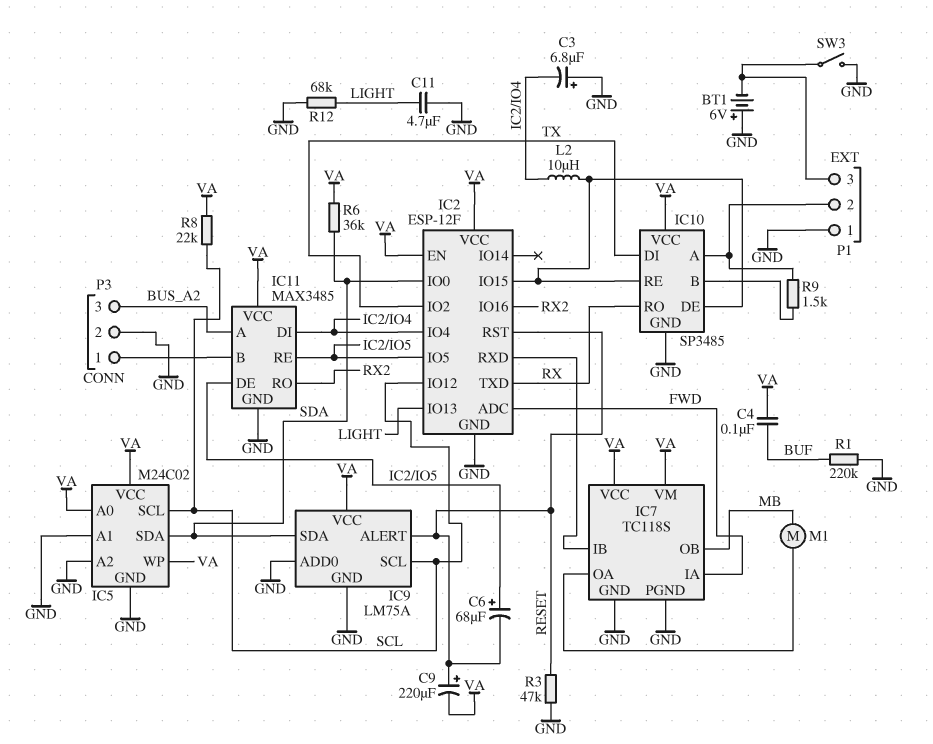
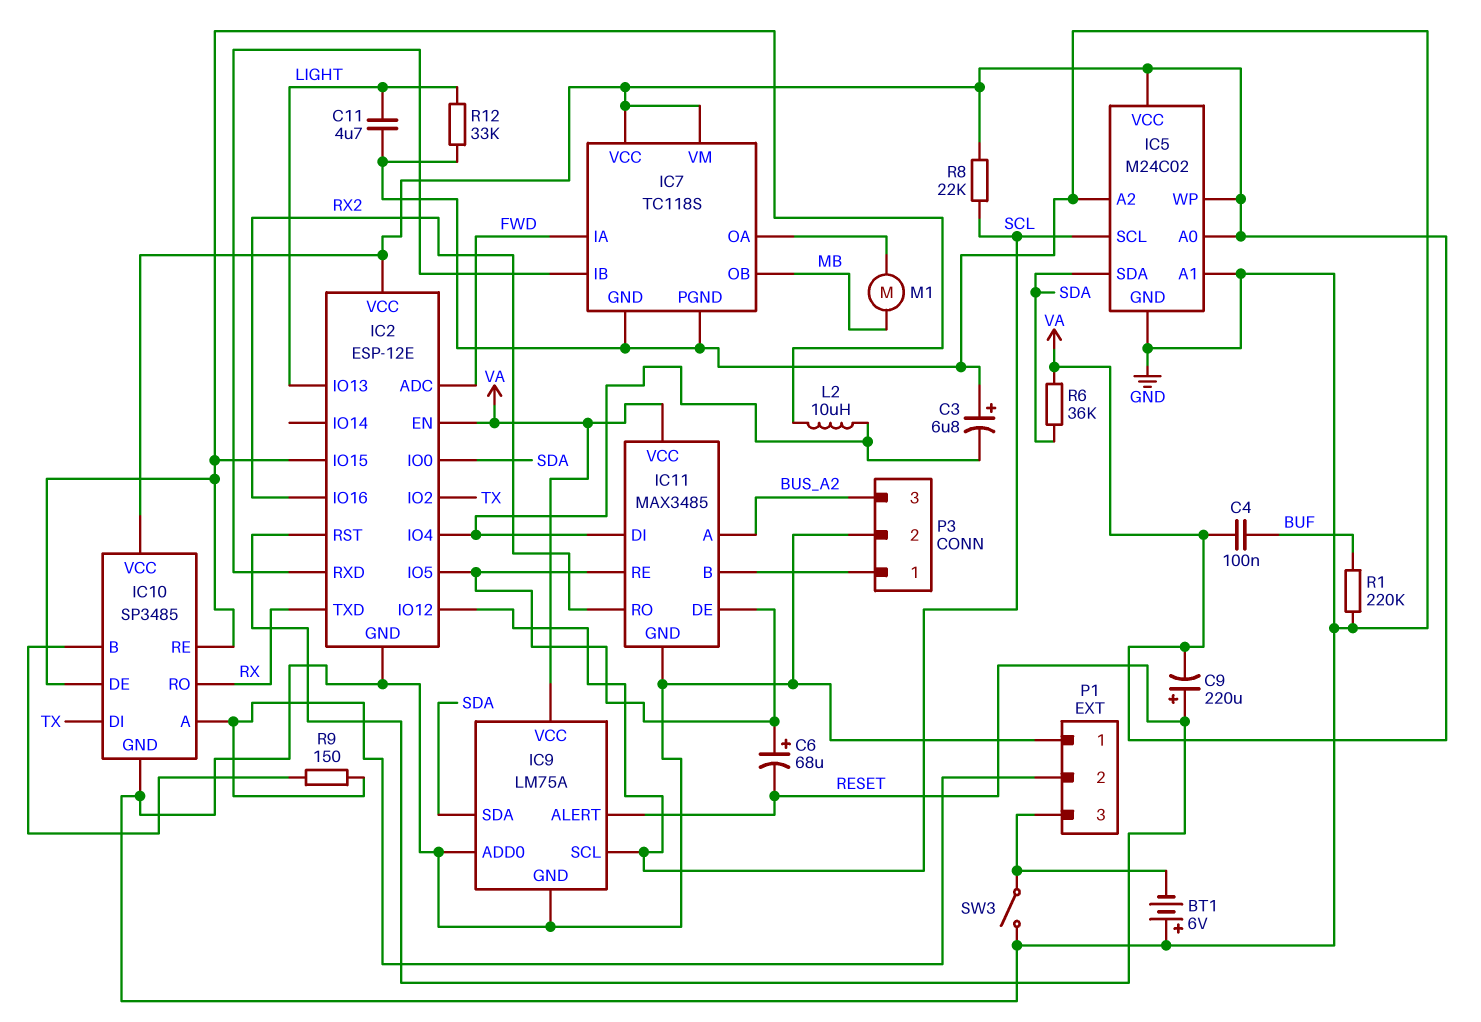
IC2: ESP-12F -> ESP-12E
R3: 47k (GND, RESET) -> none
R9: 1.5k (IC10/A, IC10/B) -> 150 (IC10/A, IC10/B)
R12: 68k (GND, LIGHT) -> 33k (GND, LIGHT)

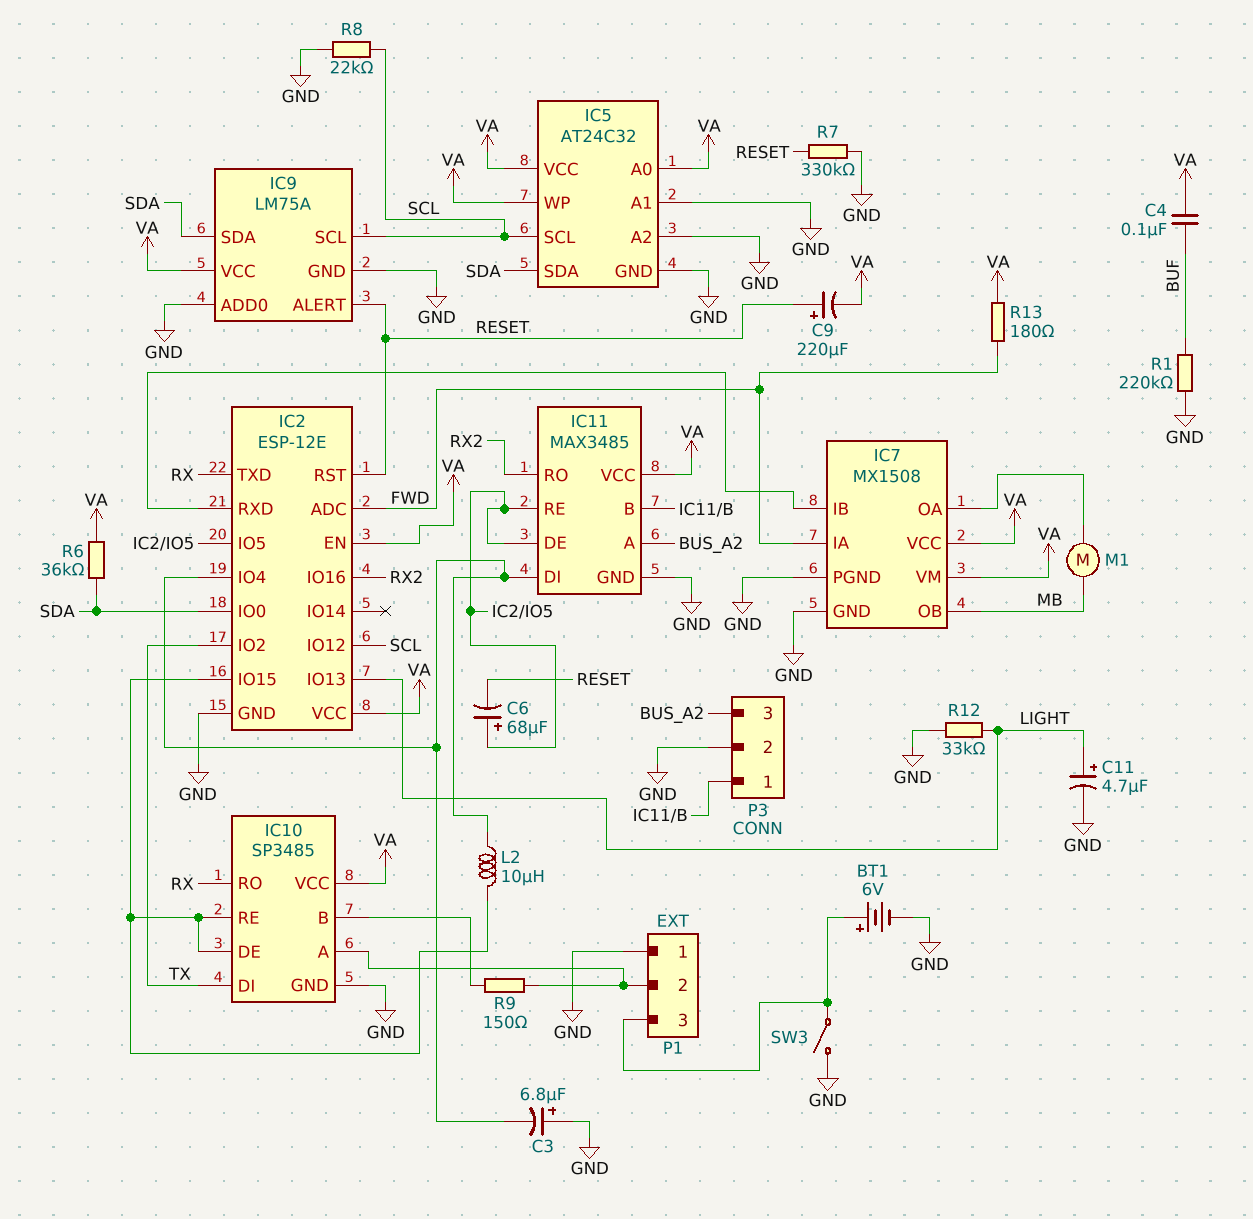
BT1: 6V (plus GND, minus P1/3) -> 6V (plus P1/3, minus GND)
C11: 4.7uF (GND, LIGHT) -> 4.7uF (plus LIGHT, minus GND)
IC5: M24C02 -> AT24C32
IC7: TC118S -> MX1508
R7: none -> 330k (GND, RESET)
R8: 22k (SCL, VA) -> 22k (GND, SCL)
R13: none -> 180 (FWD, VA)

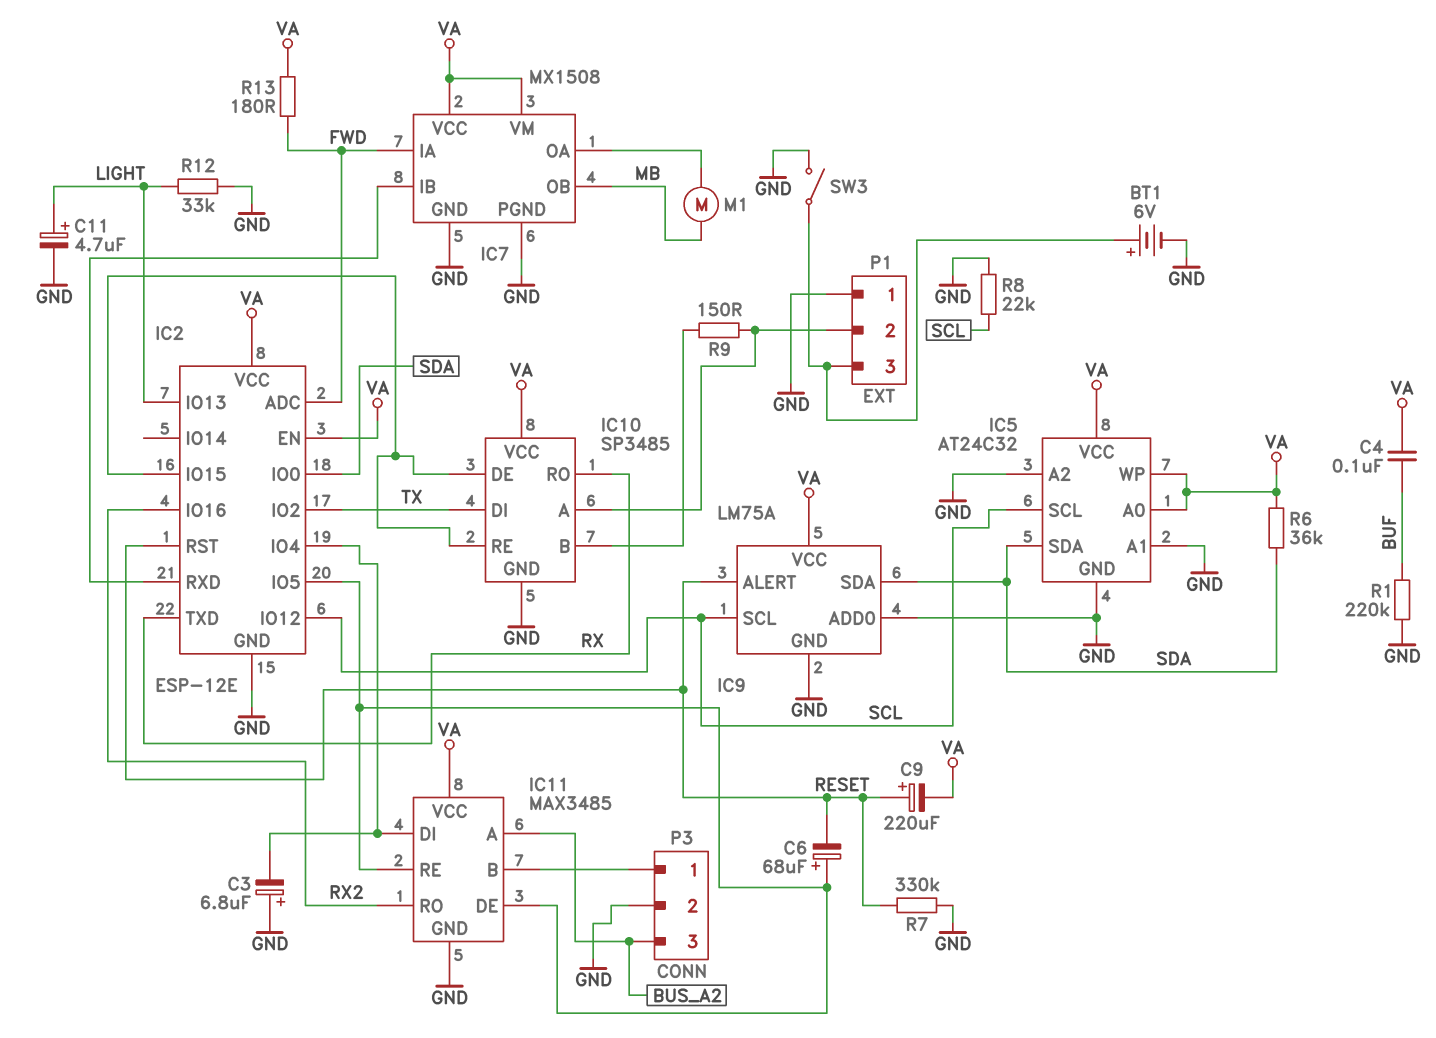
L2: 10uH (IC2/IO4, IC2/IO15) -> none

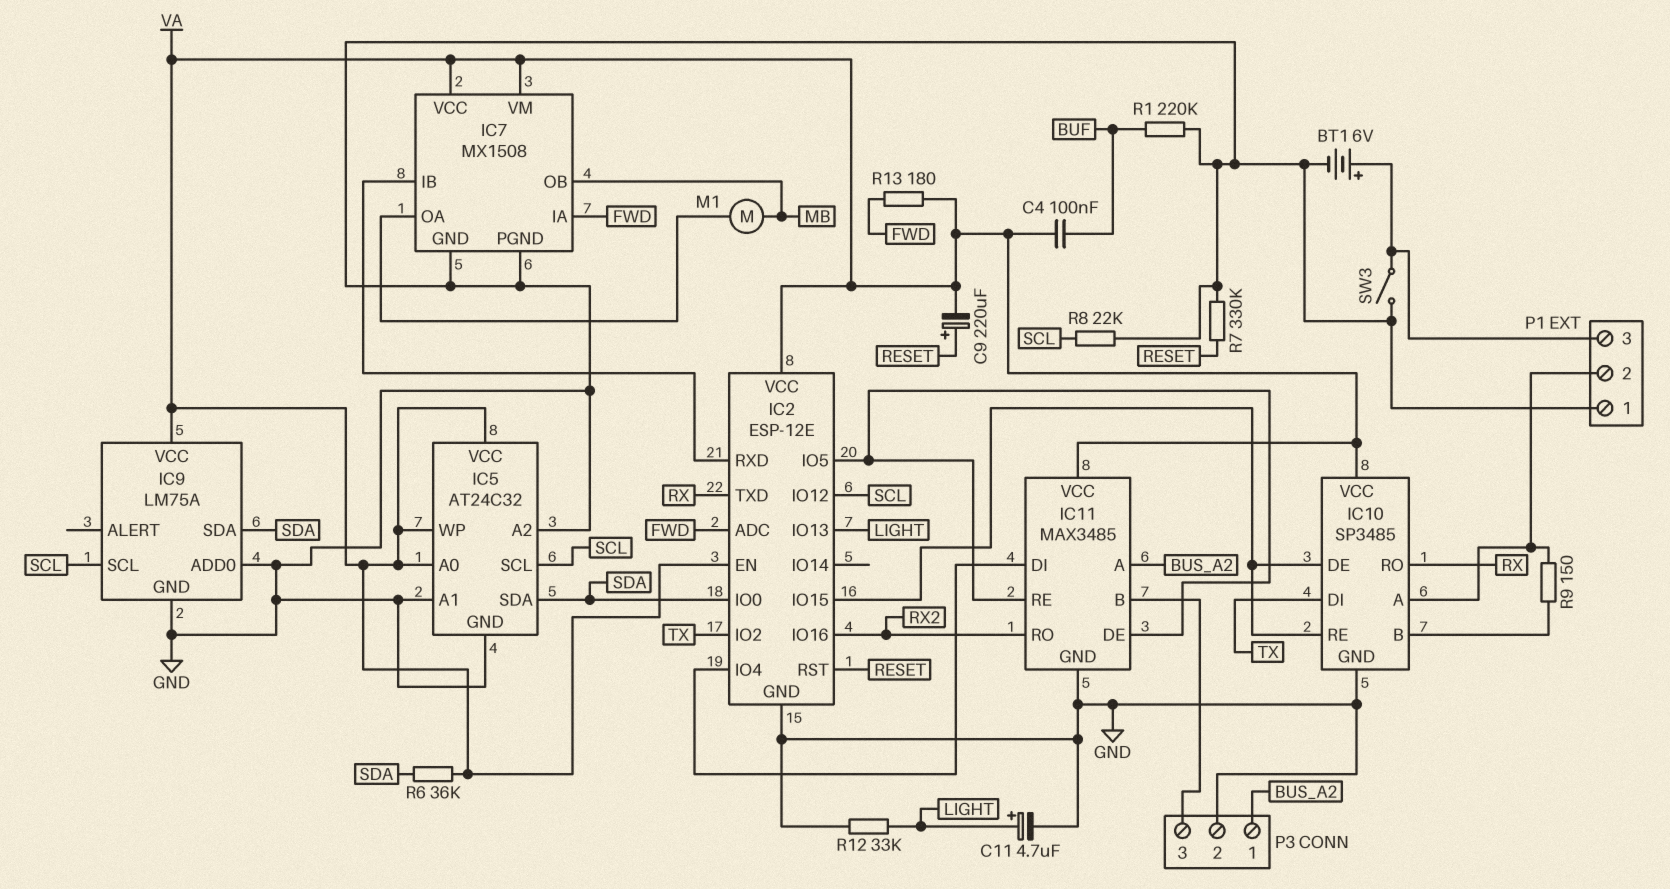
C3: 6.8uF (plus GND, minus IC2/IO4) -> none
C6: 68uF (plus IC2/IO5, minus RESET) -> none
IC9 pin ALERT: RESET -> none
P3 pin 1: IC11/B -> BUS_A2
P3 pin 3: BUS_A2 -> IC11/B

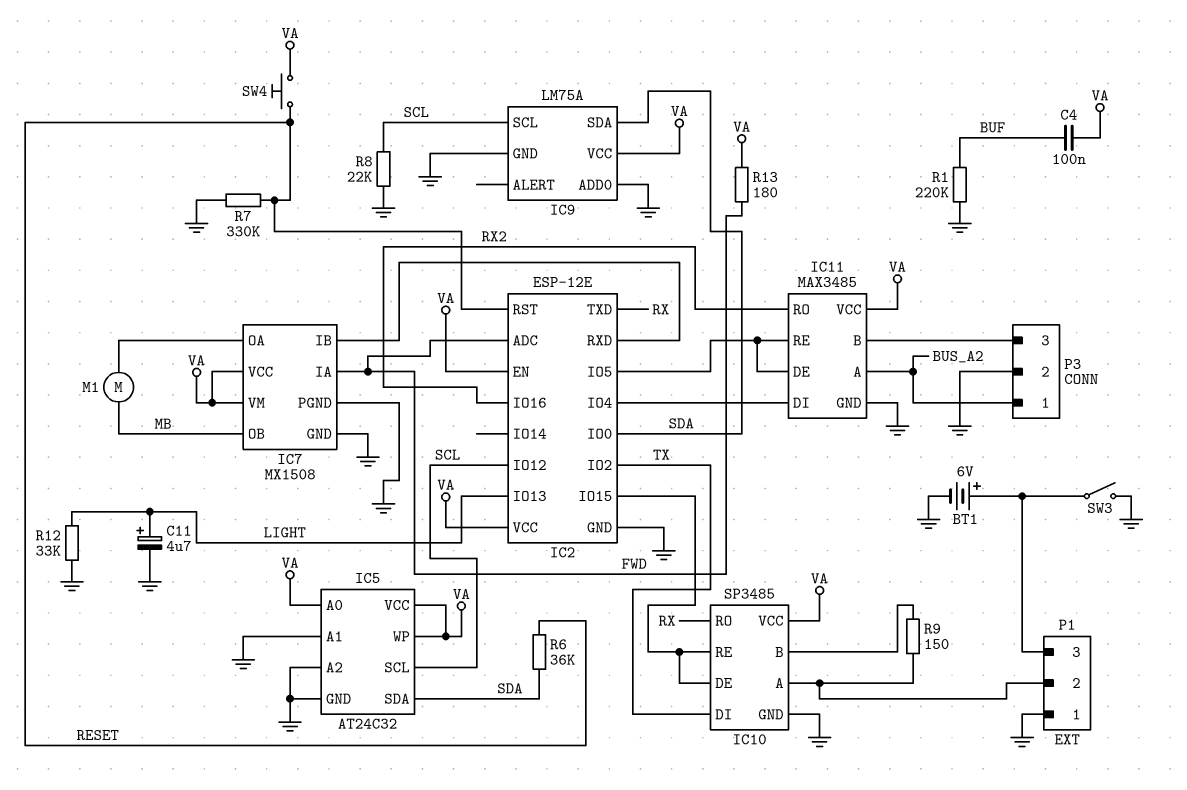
C9: 220uF (plus RESET, minus VA) -> none
R6: 36k (SDA, VA) -> 36k (RESET, SDA)
SW4: none -> button (RESET, VA)

